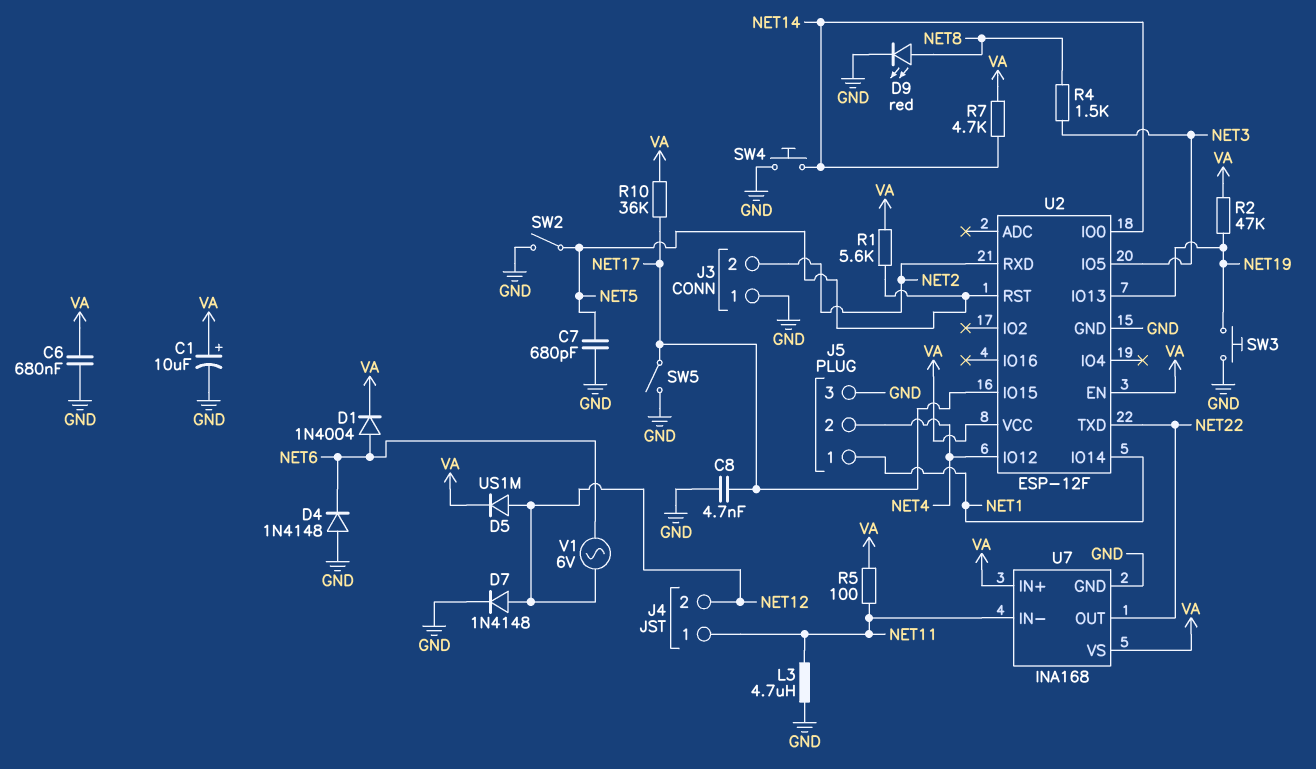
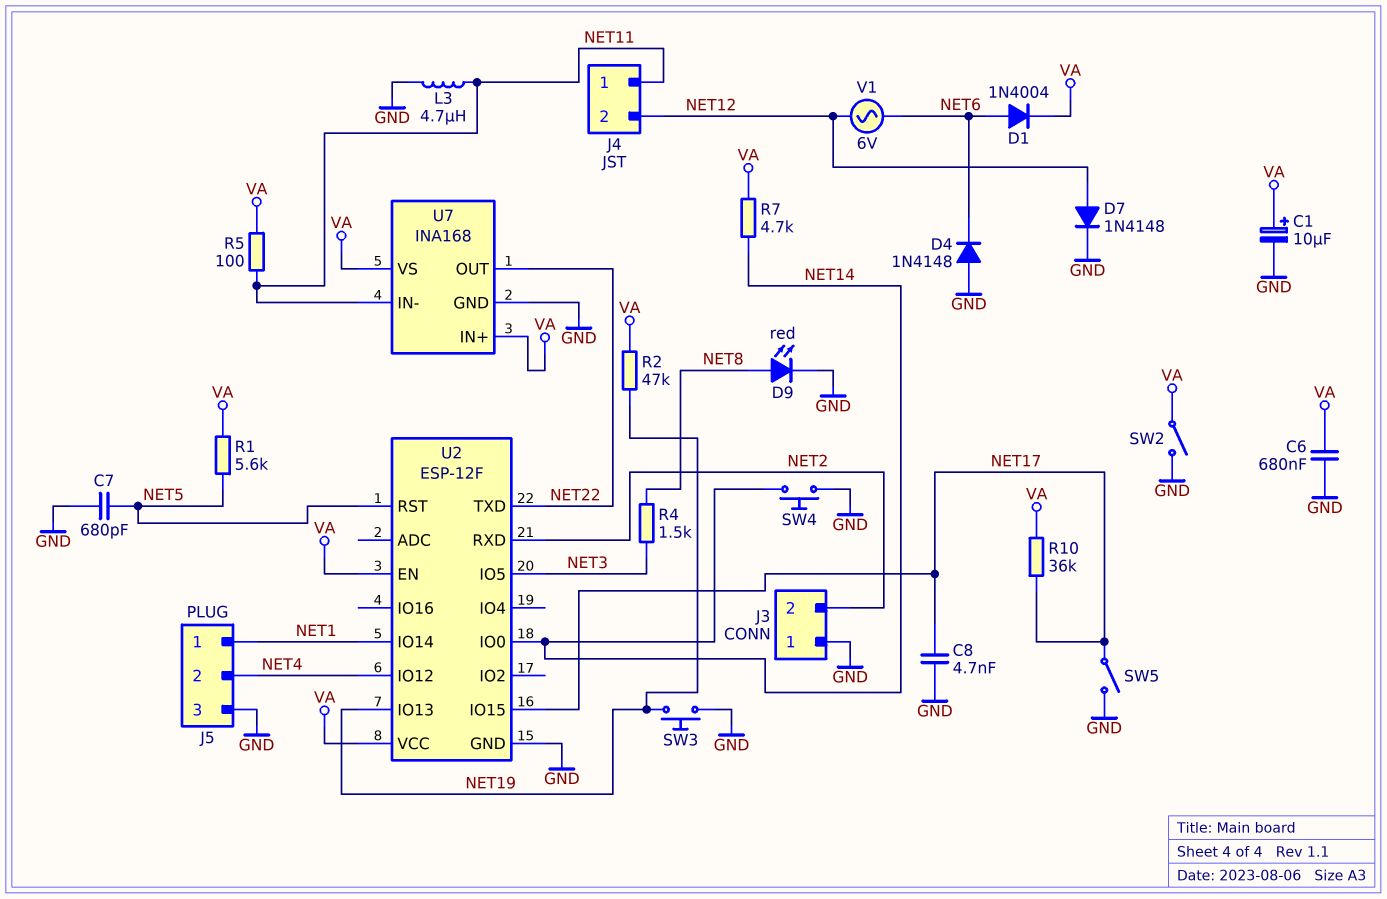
D5: diode US1M (A NET12, K VA) -> none
SW2: switch (GND, NET5) -> switch (GND, VA)

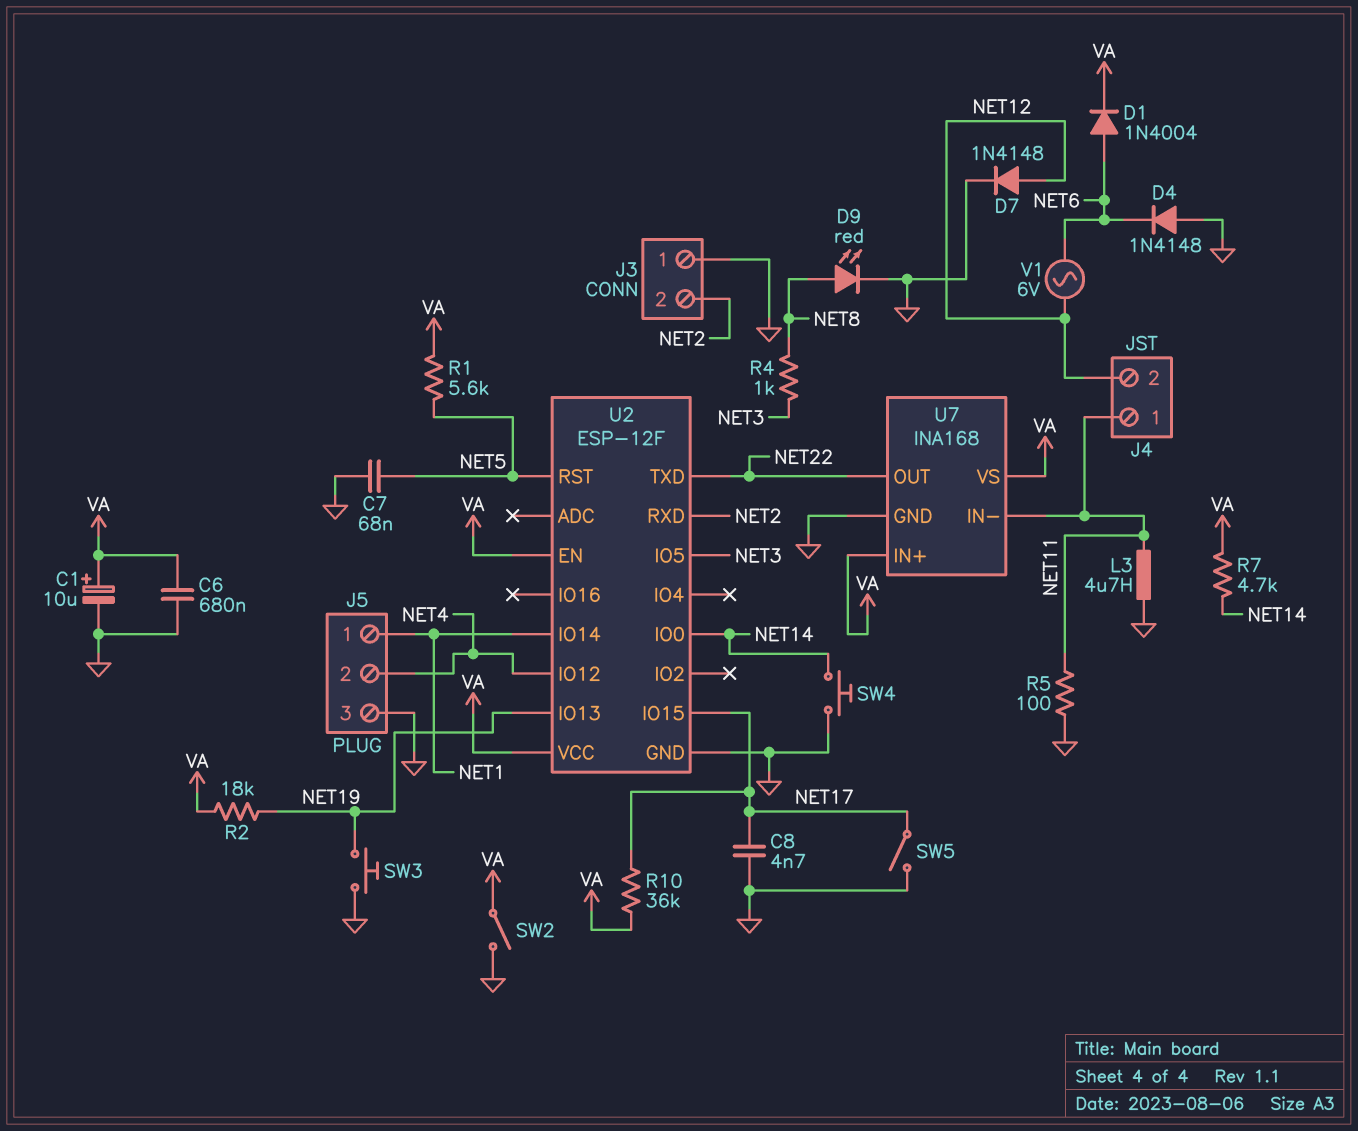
C7: 680pF (GND, NET5) -> 68nF (GND, NET5)
R2: 47k (NET19, VA) -> 18k (NET19, VA)
R4: 1.5k (NET3, NET8) -> 1k (NET3, NET8)
R5: 100 (NET11, VA) -> 100 (GND, NET11)

